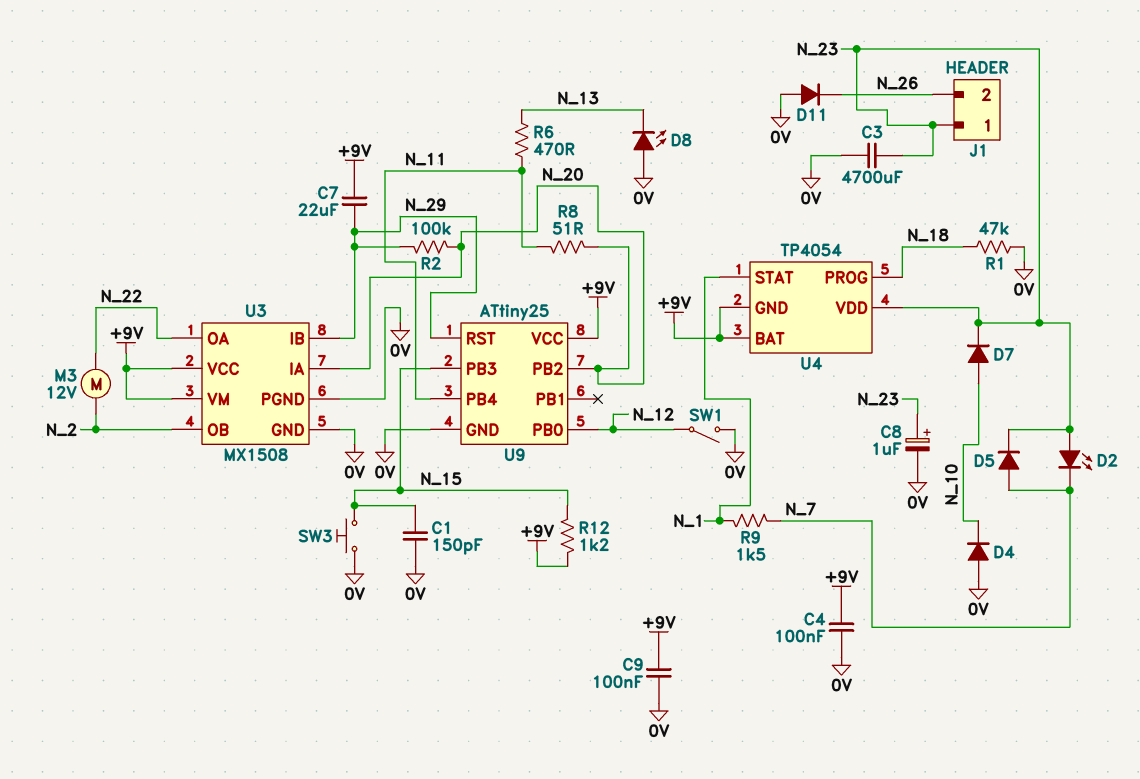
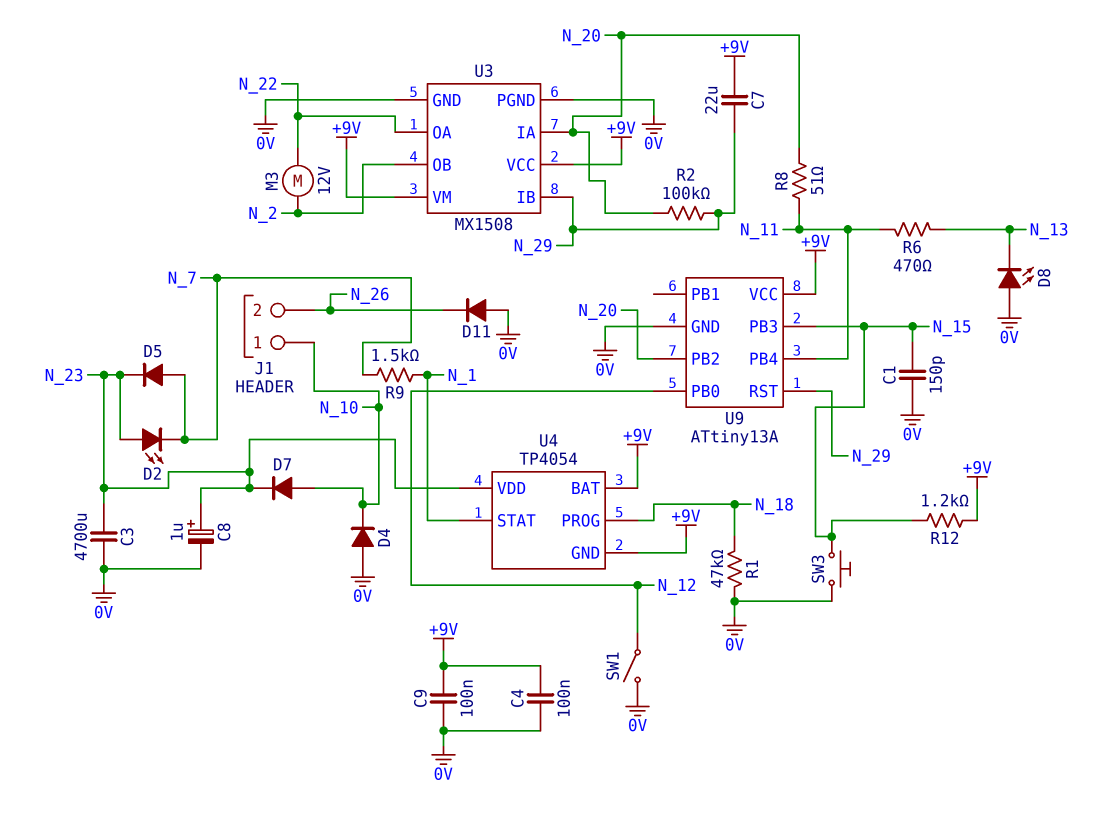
J1 pin 1: N_23 -> N_10
U9: ATtiny25 -> ATtiny13A

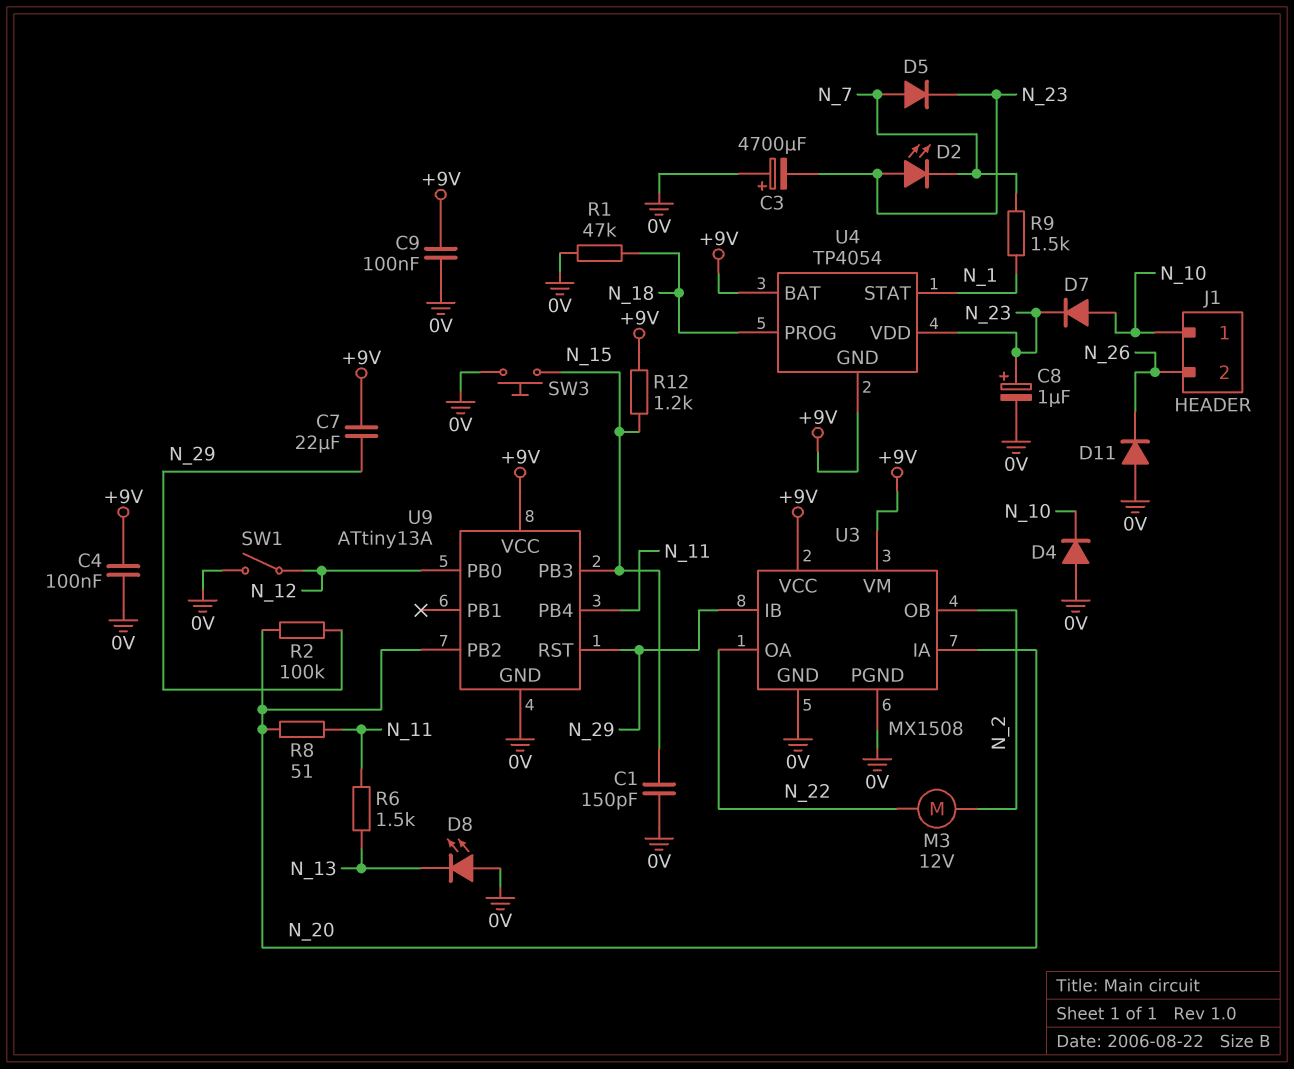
C3: 4700uF (0V, N_23) -> 4700uF (plus 0V, minus N_23)
R6: 470 (N_11, N_13) -> 1.5k (N_11, N_13)

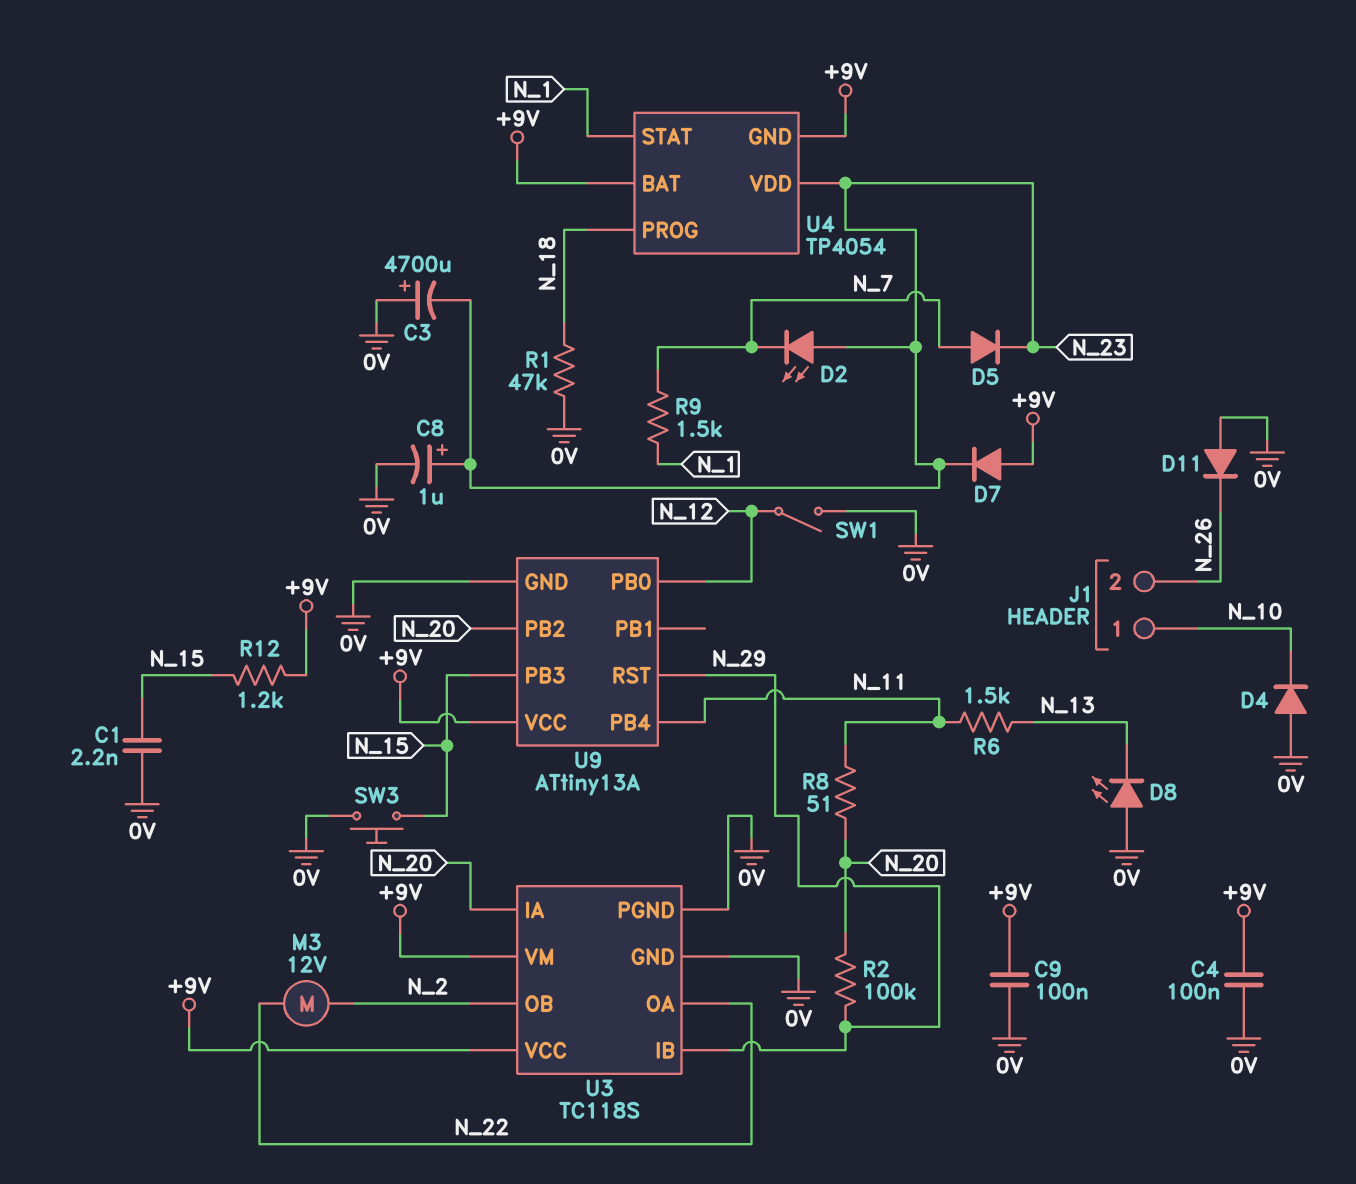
C1: 150pF (0V, N_15) -> 2.2nF (0V, N_15)
C7: 22uF (+9V, N_29) -> none
D7: diode (A N_10, K N_23) -> diode (A +9V, K N_23)
U3: MX1508 -> TC118S

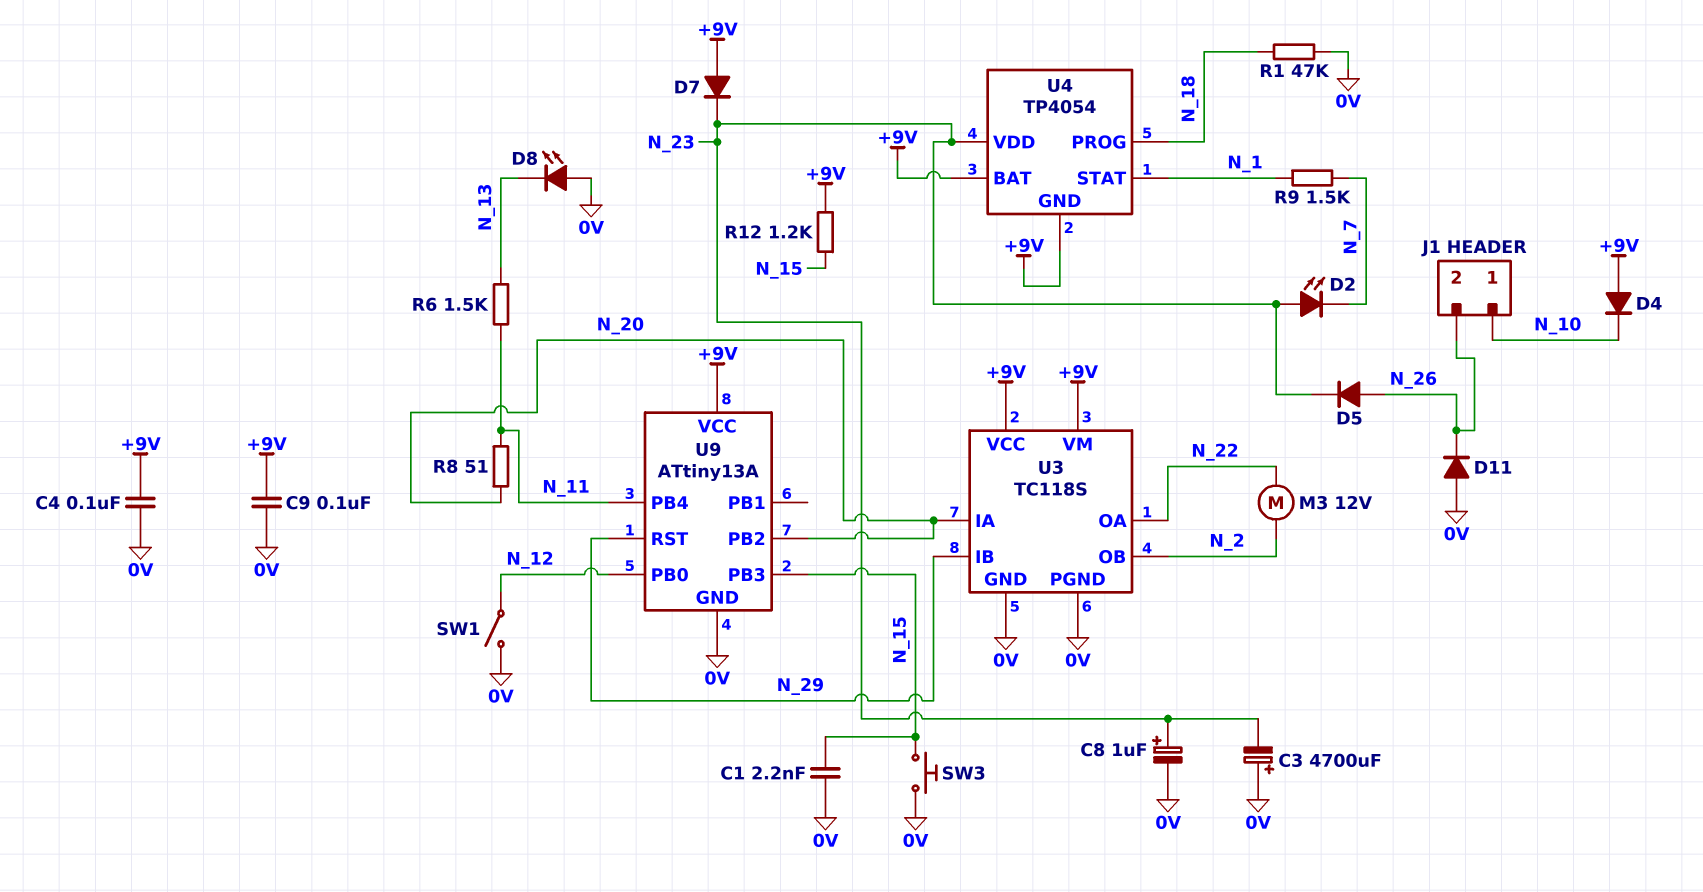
D4: diode (A 0V, K N_10) -> diode (A +9V, K N_10)
D5: diode (A N_7, K N_23) -> diode (A N_26, K N_23)
R2: 100k (N_20, N_29) -> none

